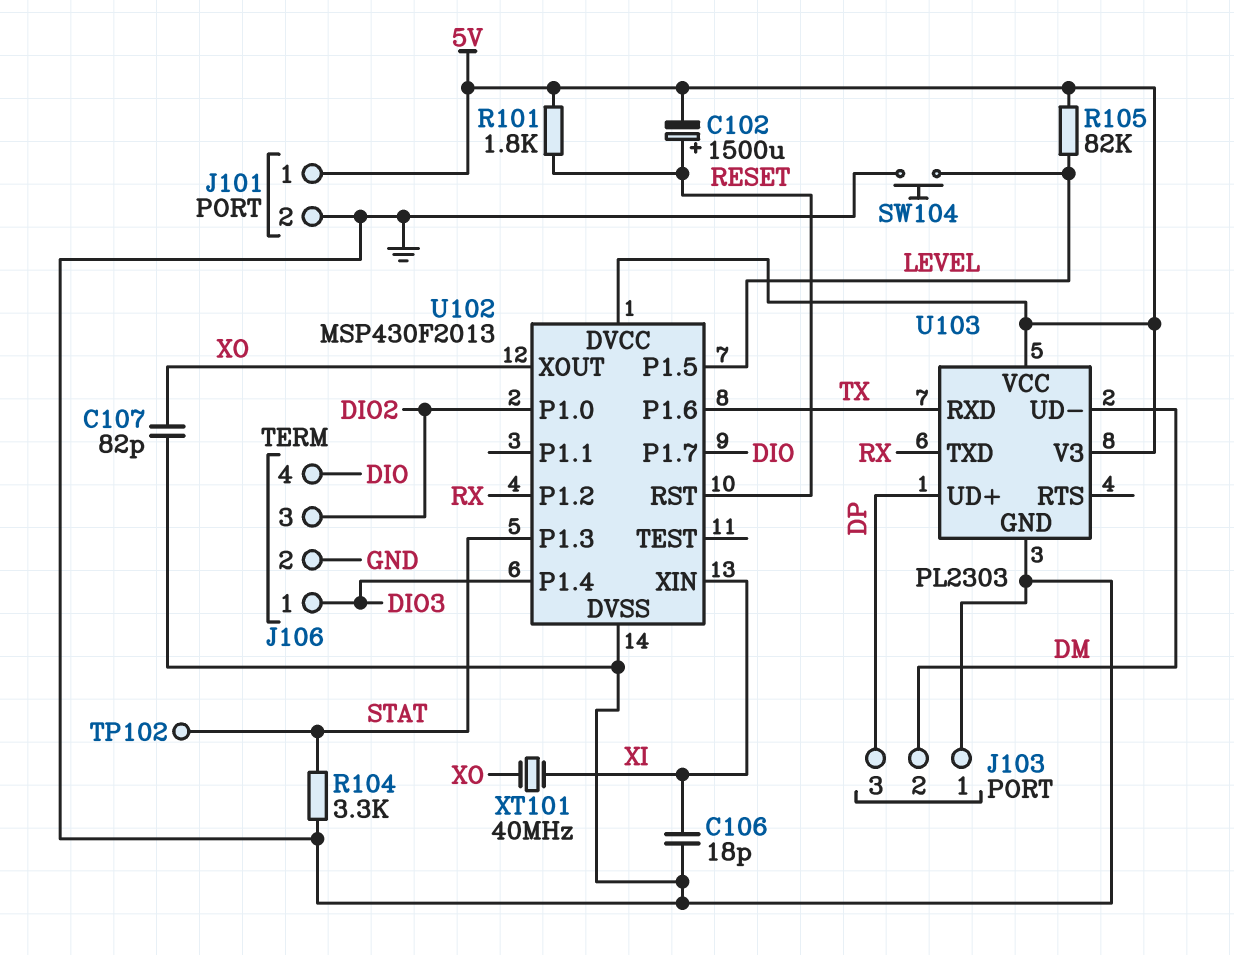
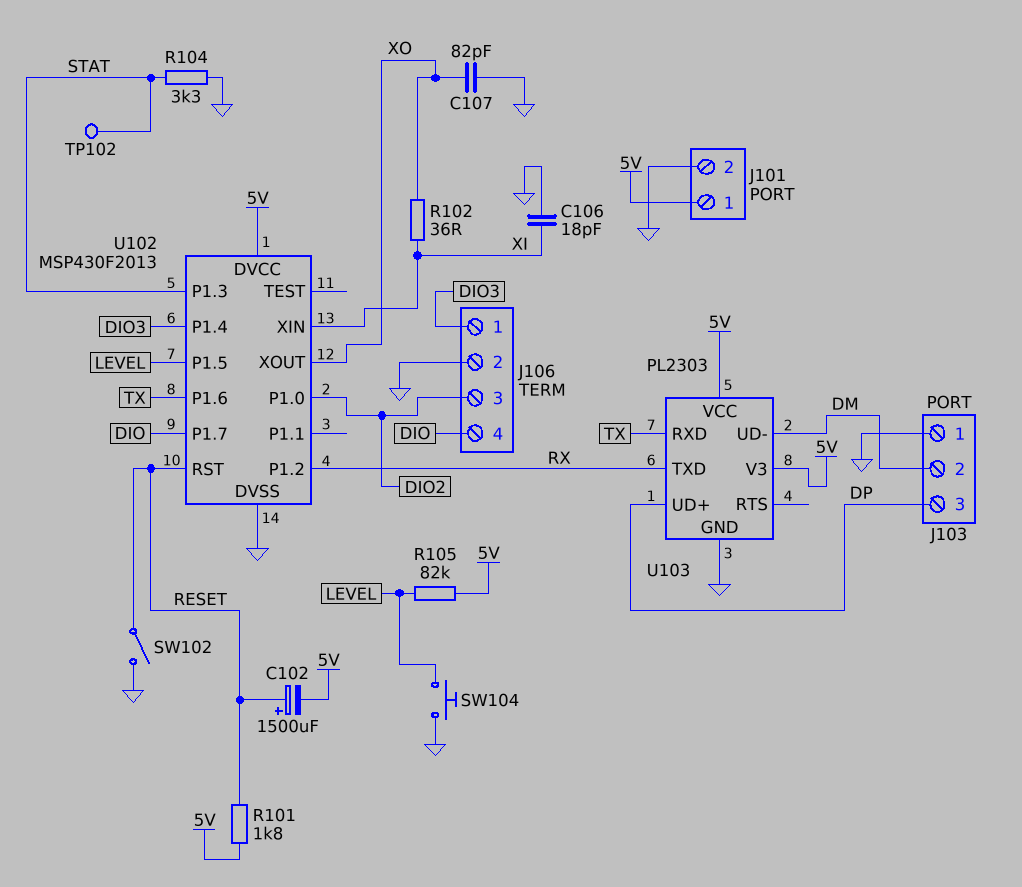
R102: none -> 36 (XI, XO)
SW102: none -> switch (GND, RESET)
XT101: 40MHz (XI, XO) -> none

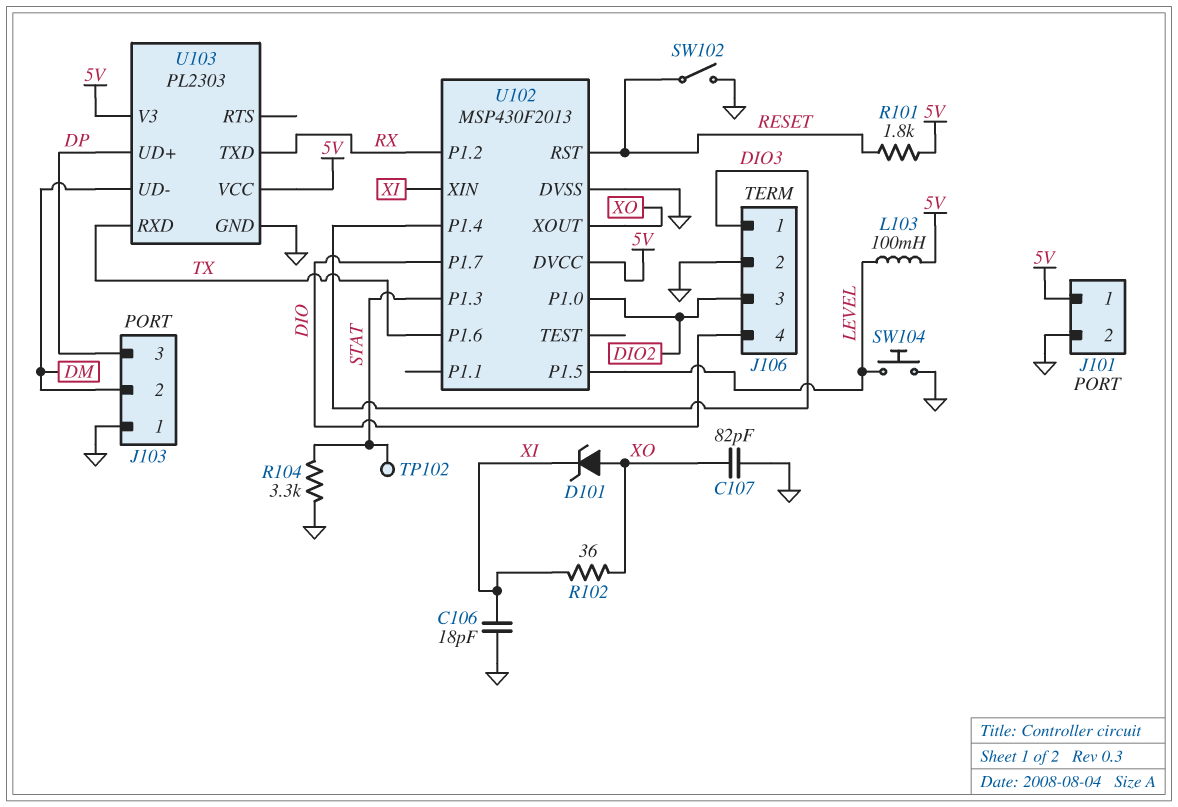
C102: 1500uF (plus RESET, minus 5V) -> none
D101: none -> zener (A XO, K XI)
L103: none -> 100mH (5V, LEVEL)
R105: 82k (5V, LEVEL) -> none

